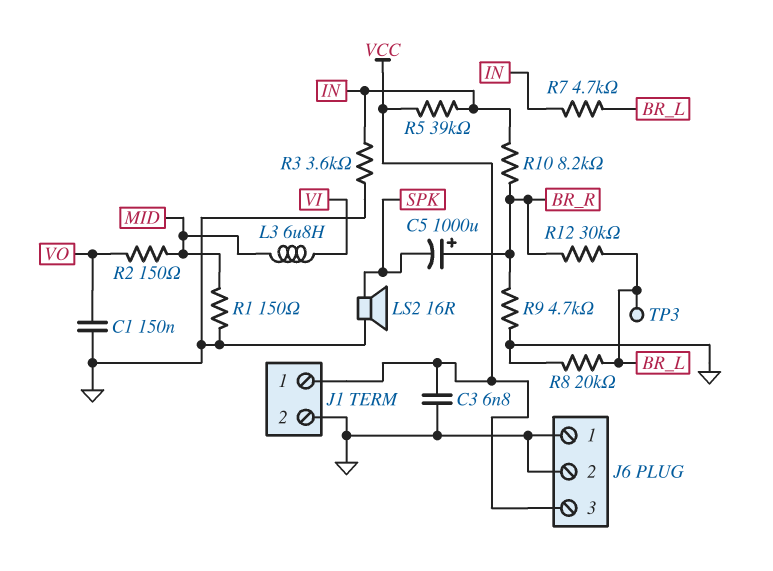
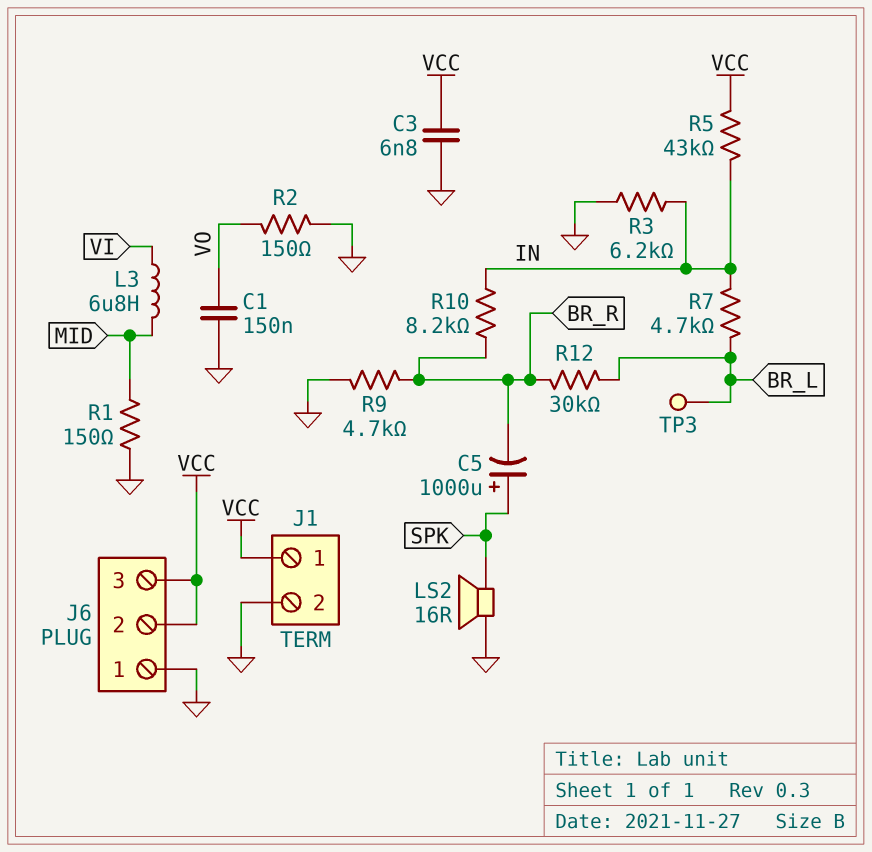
C5: 1000uF (plus BR_R, minus SPK) -> 1000uF (plus SPK, minus BR_R)
J6 pin 2: GND -> VCC
R2: 150 (MID, VO) -> 150 (GND, VO)
R3: 3.6k (GND, IN) -> 6.2k (GND, IN)
R5: 39k (IN, VCC) -> 43k (IN, VCC)
R8: 20k (BR_L, GND) -> none

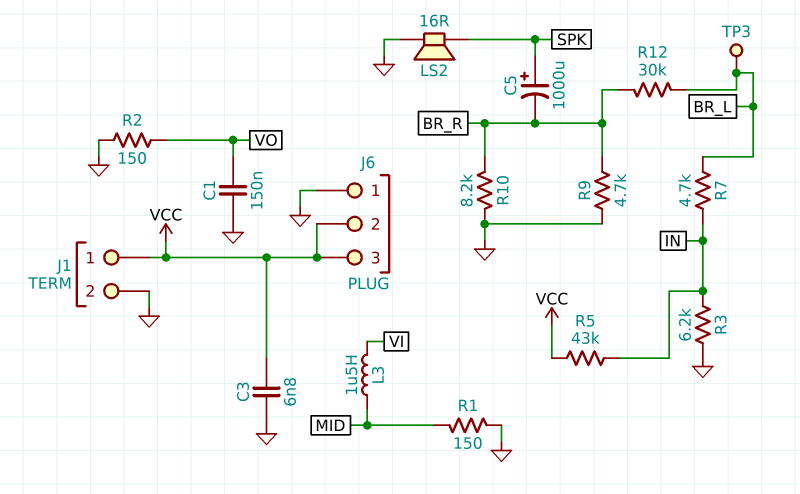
L3: 6.8uH (MID, VI) -> 1.5uH (MID, VI)
R10: 8.2k (BR_R, IN) -> 8.2k (BR_R, GND)

